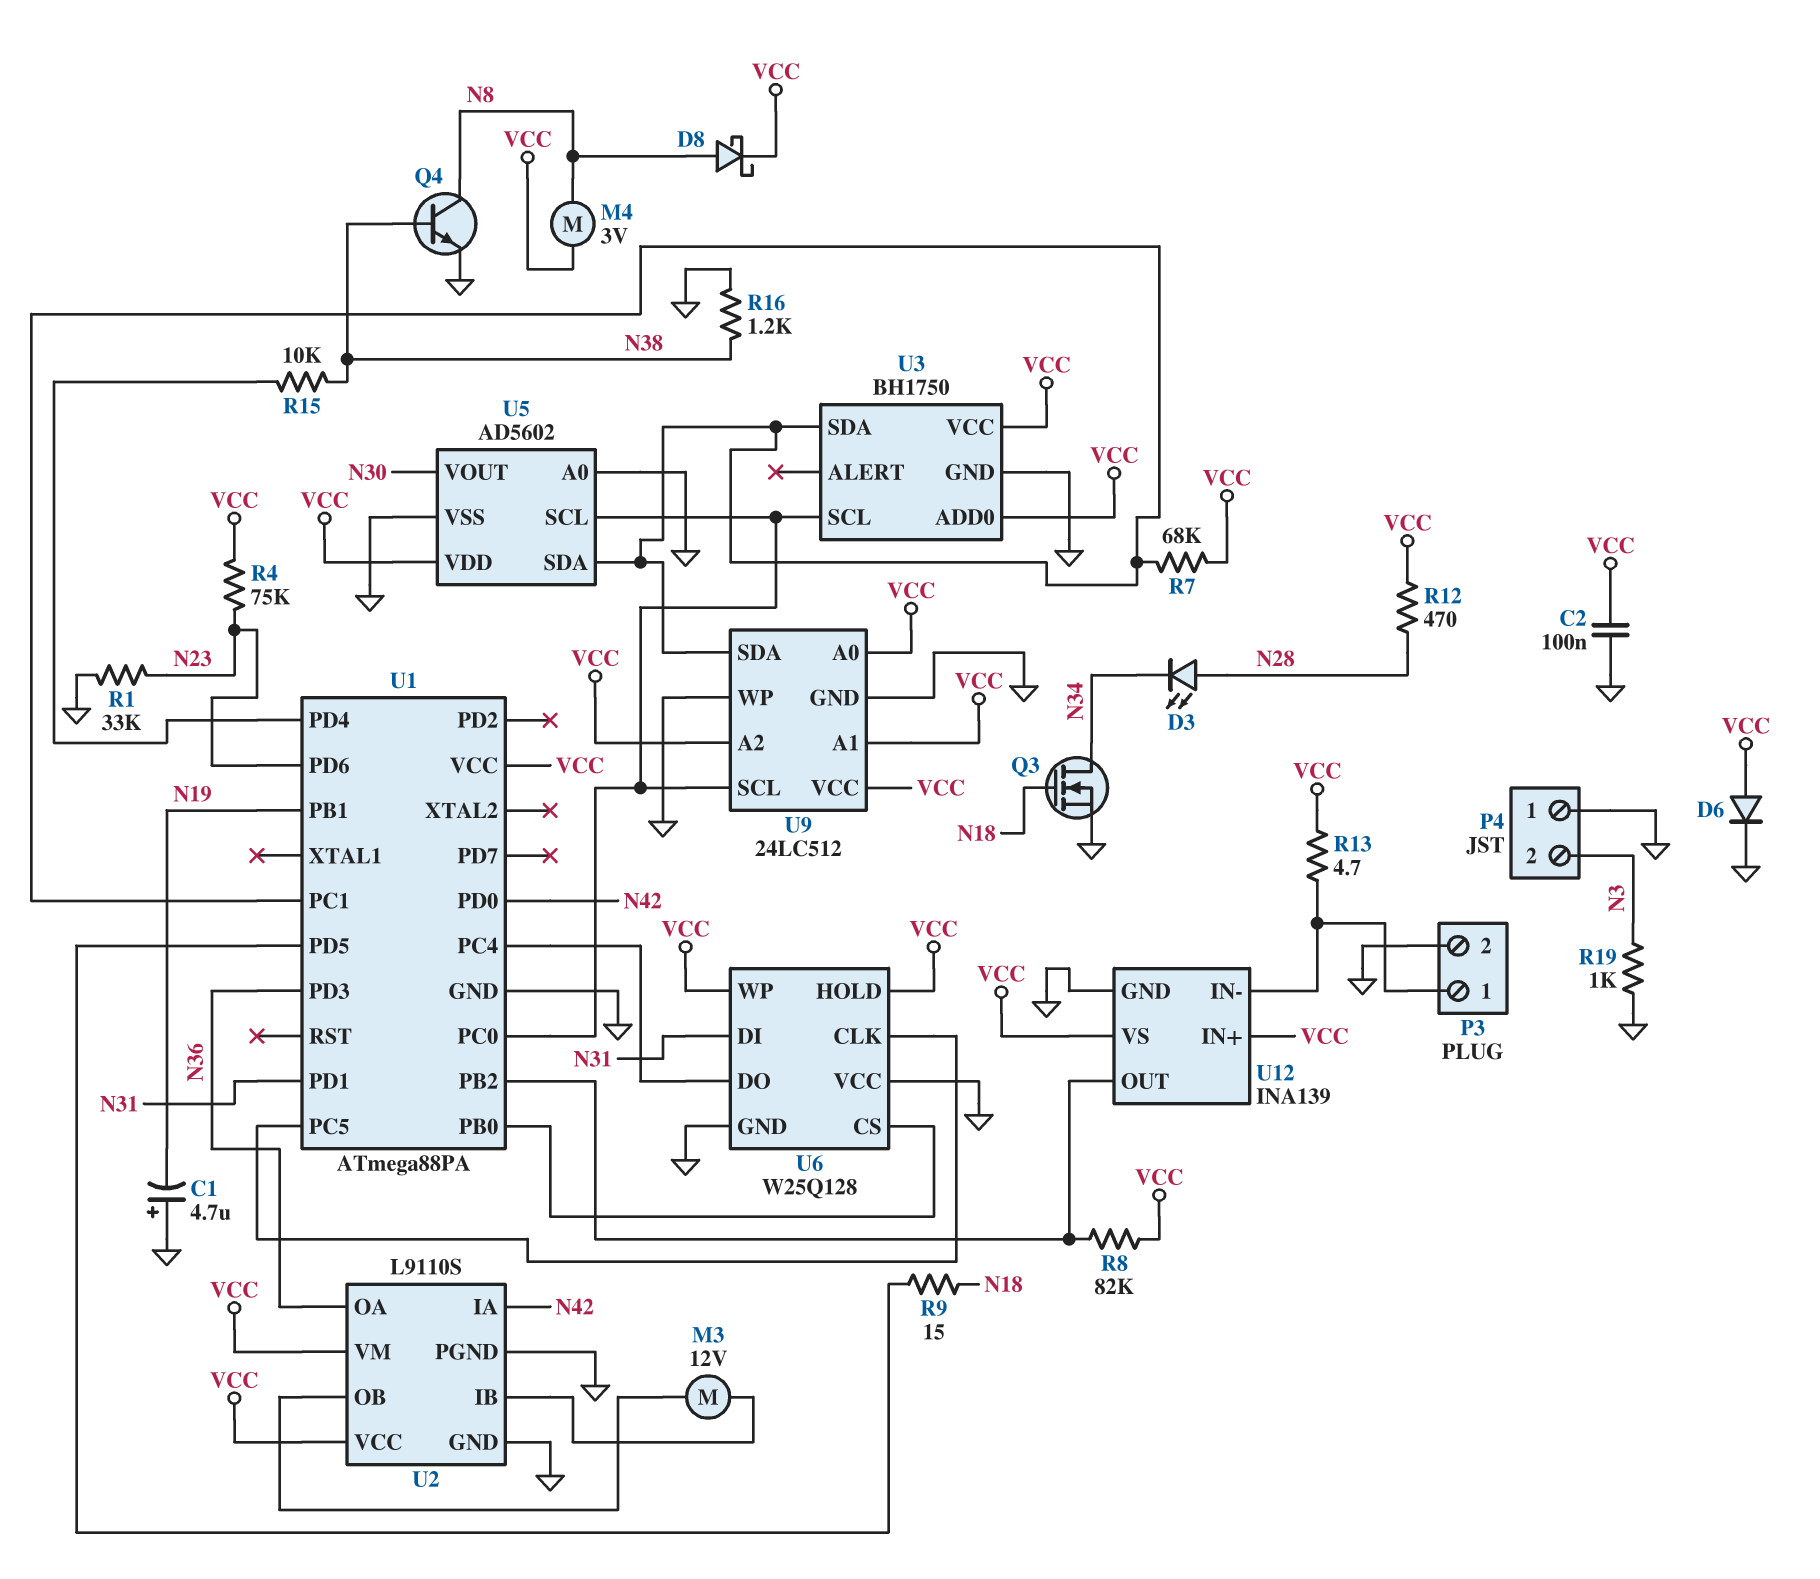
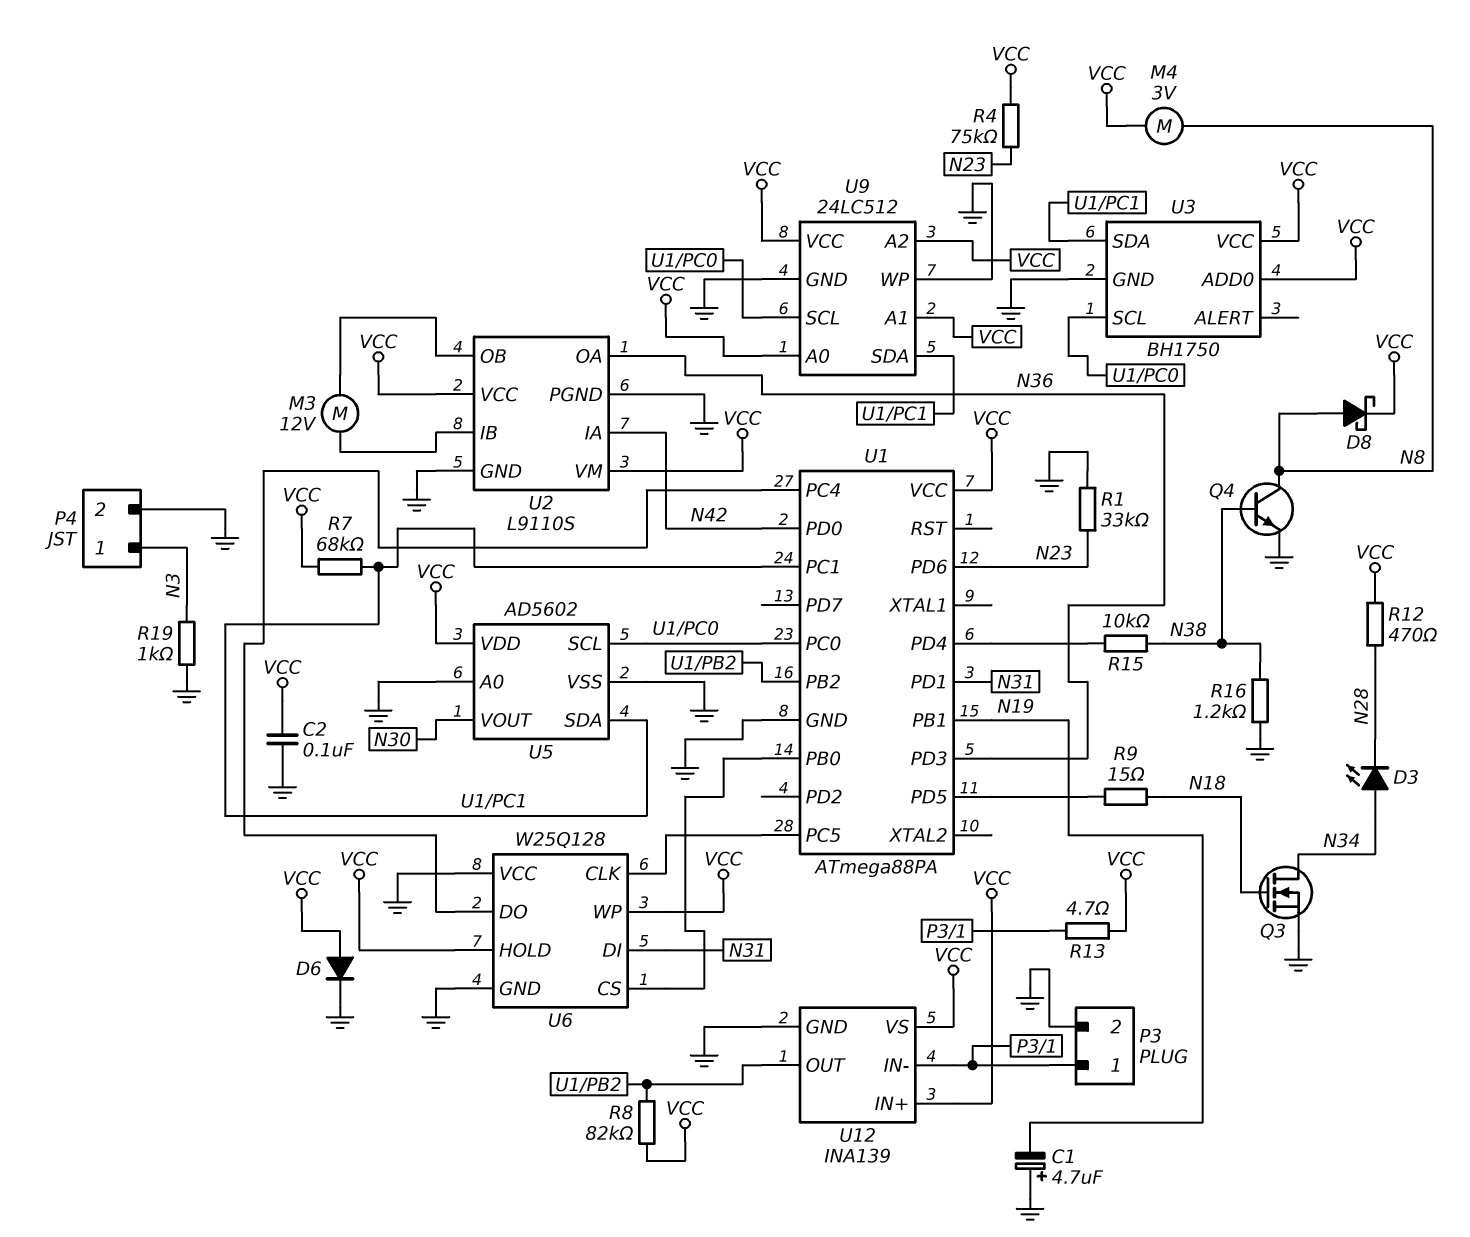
D3: LED (A N28, K N34) -> LED (A N34, K N28)
P4 pin 1: GND -> N3
P4 pin 2: N3 -> GND

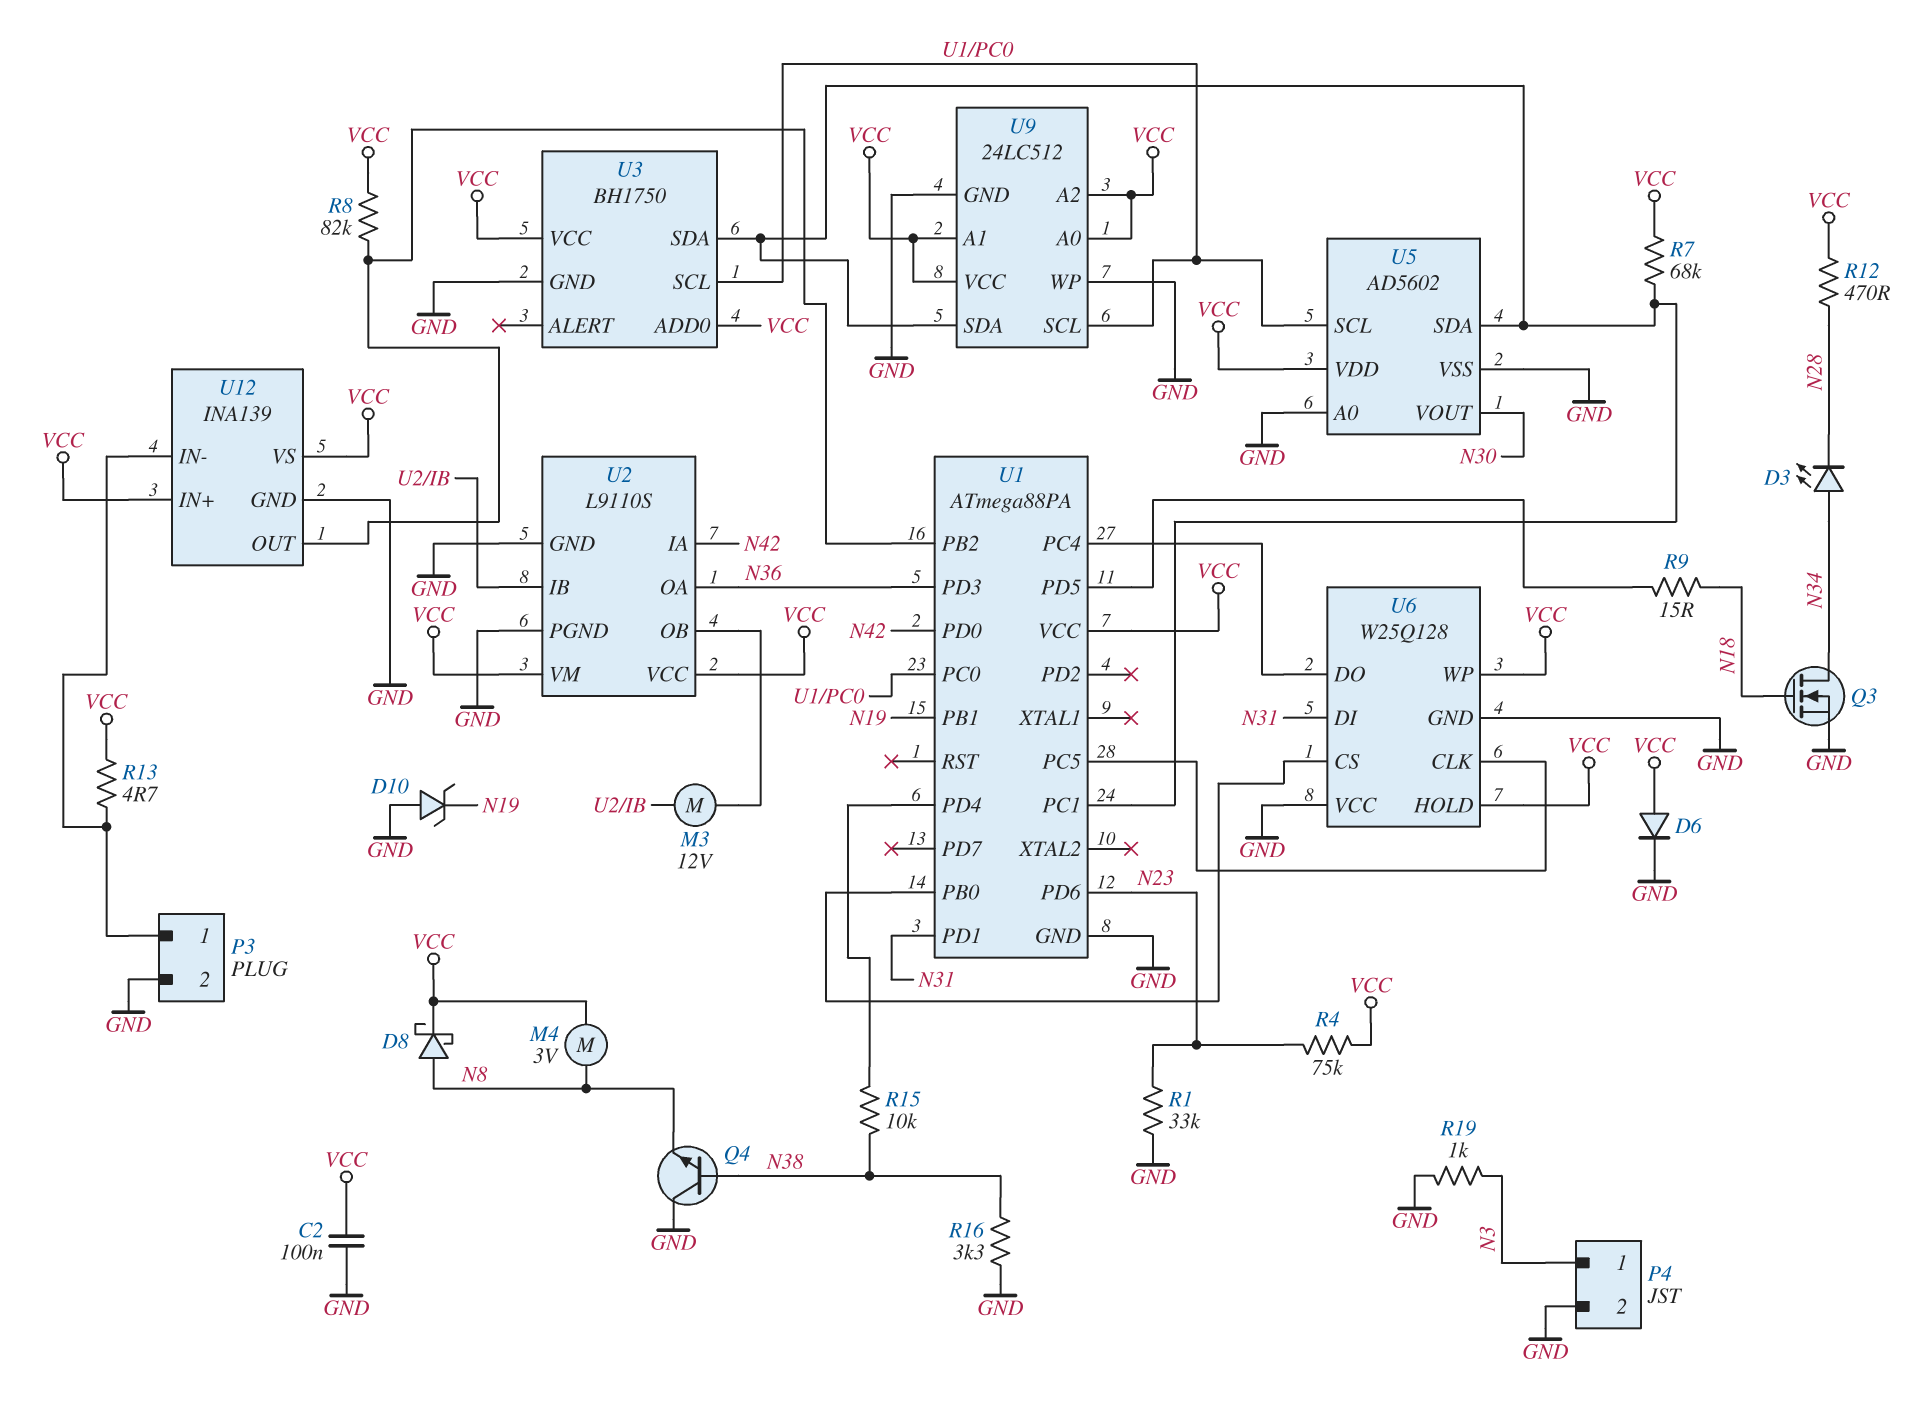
C1: 4.7uF (plus GND, minus N19) -> none
D10: none -> zener (A GND, K N19)
Q4: NPN (B N38, C N8, E GND) -> NPN (B N38, C GND, E N8)
R16: 1.2k (GND, N38) -> 3.3k (GND, N38)

